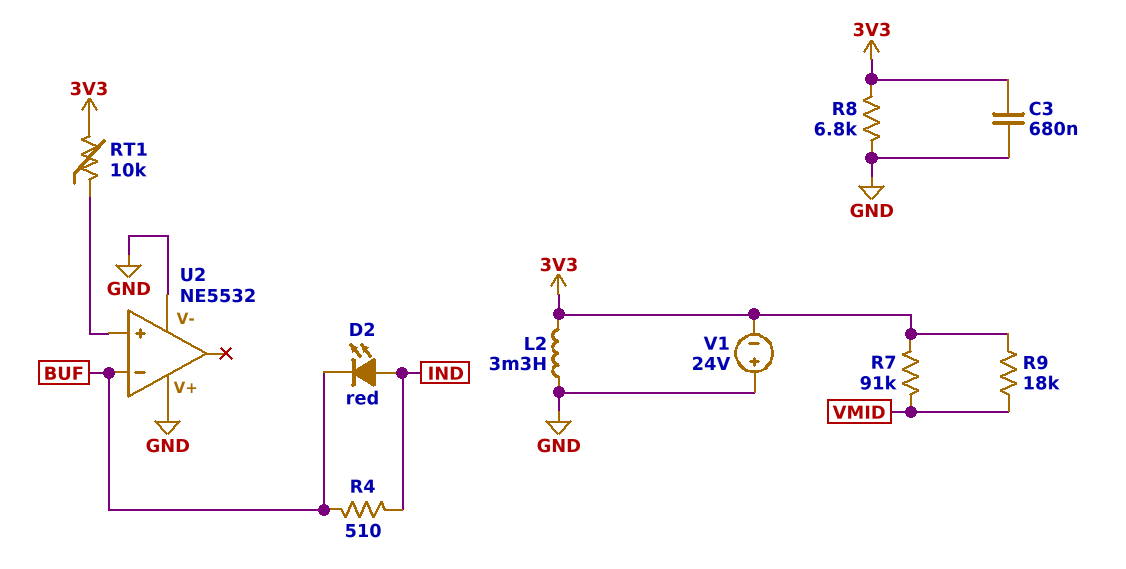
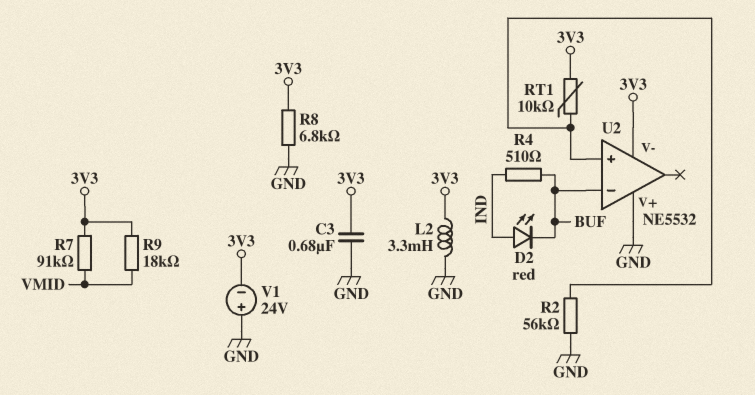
R2: none -> 56k (GND, U2/in+)
U2 pin V-: GND -> 3V3

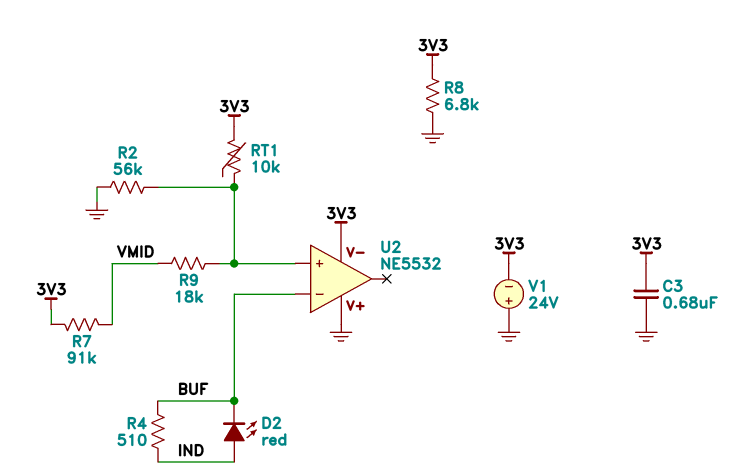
L2: 3.3mH (3V3, GND) -> none
R9: 18k (3V3, VMID) -> 18k (U2/in+, VMID)

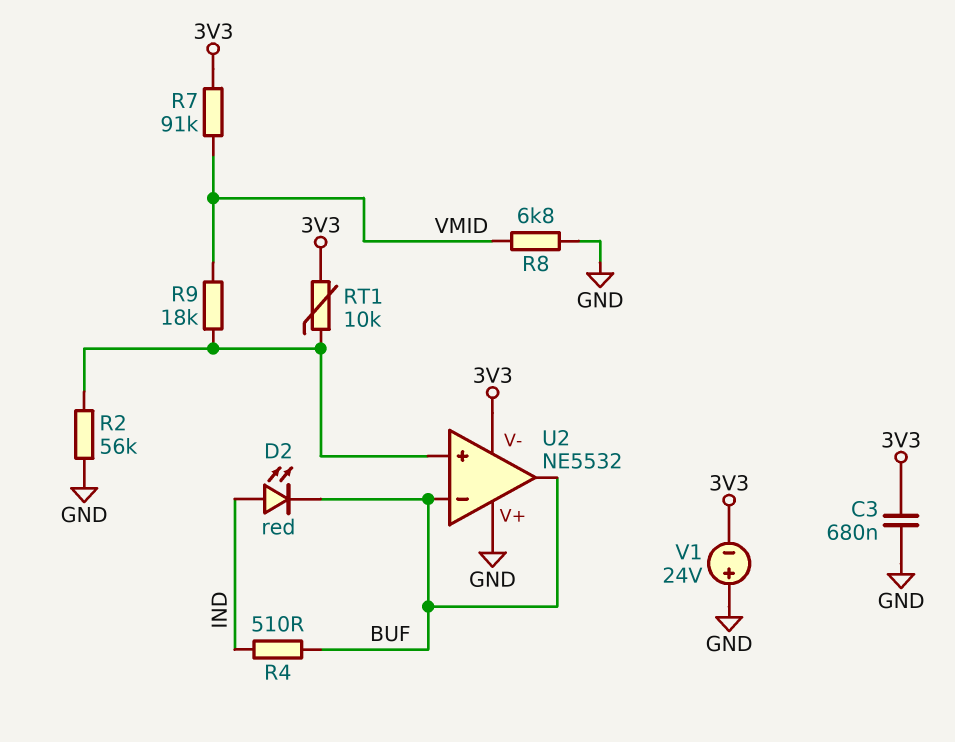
R8: 6.8k (3V3, GND) -> 6.8k (GND, VMID)
U2 pin out: none -> BUF

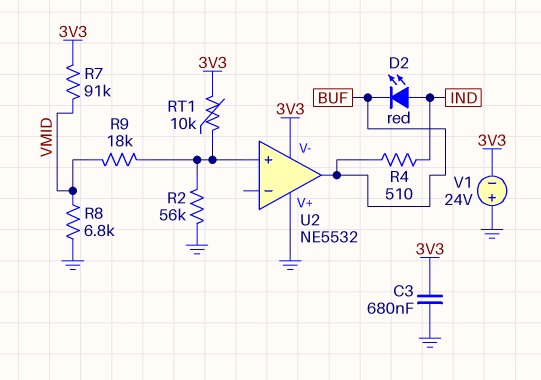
U2 pin in-: BUF -> none

